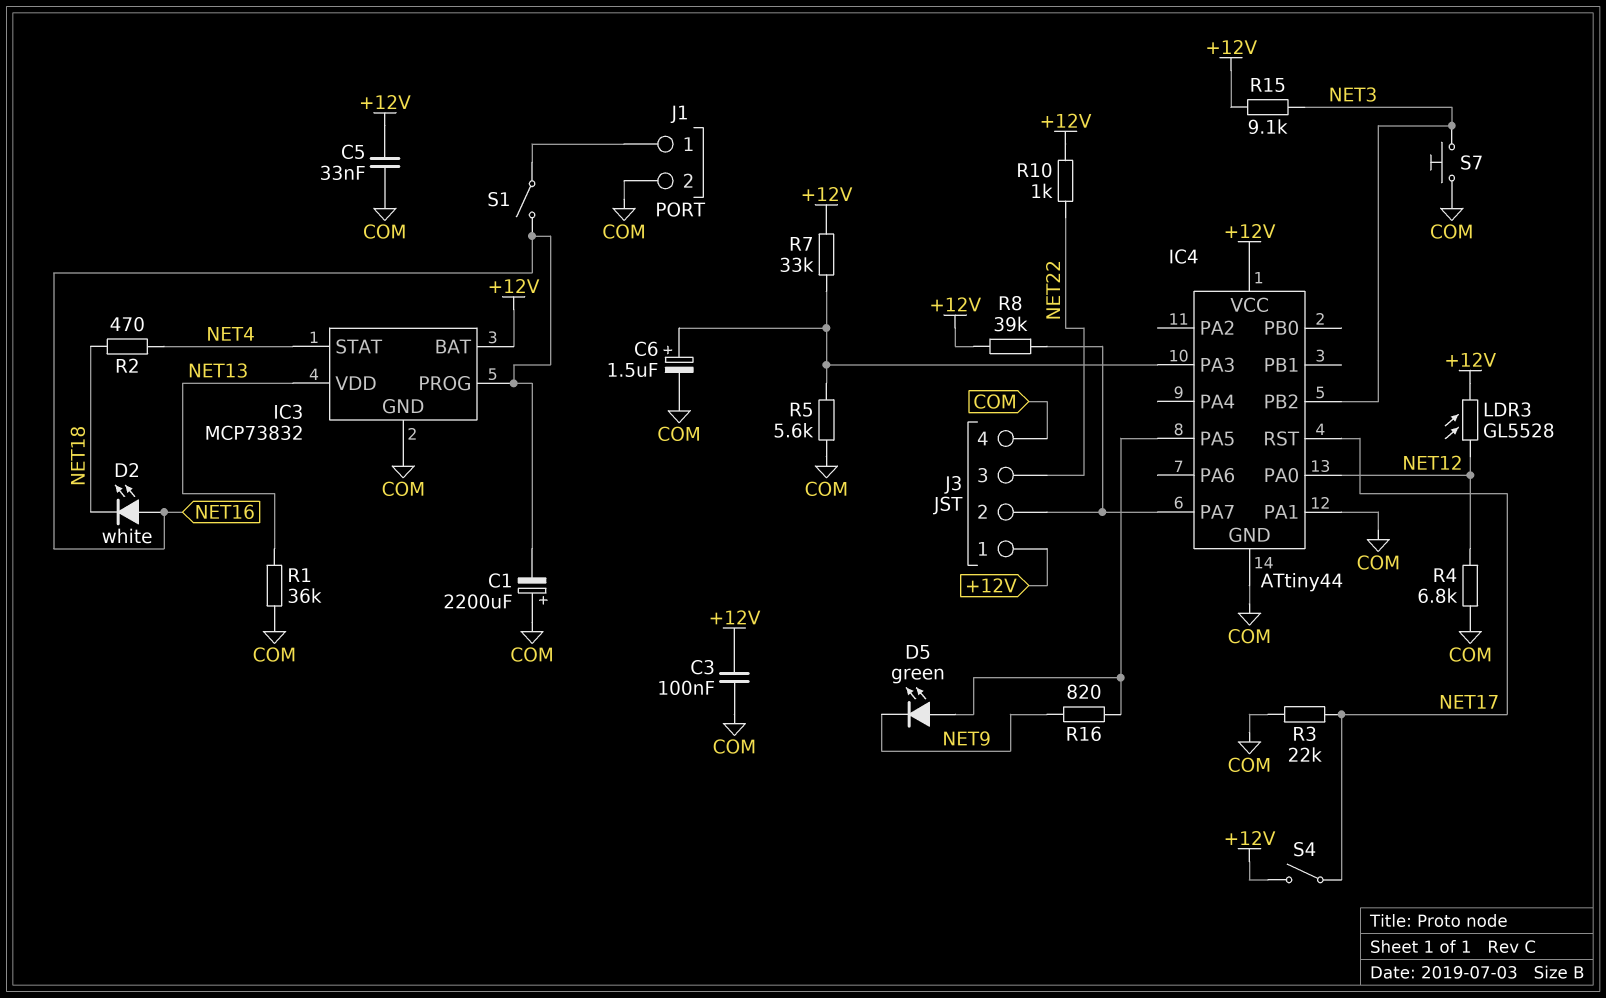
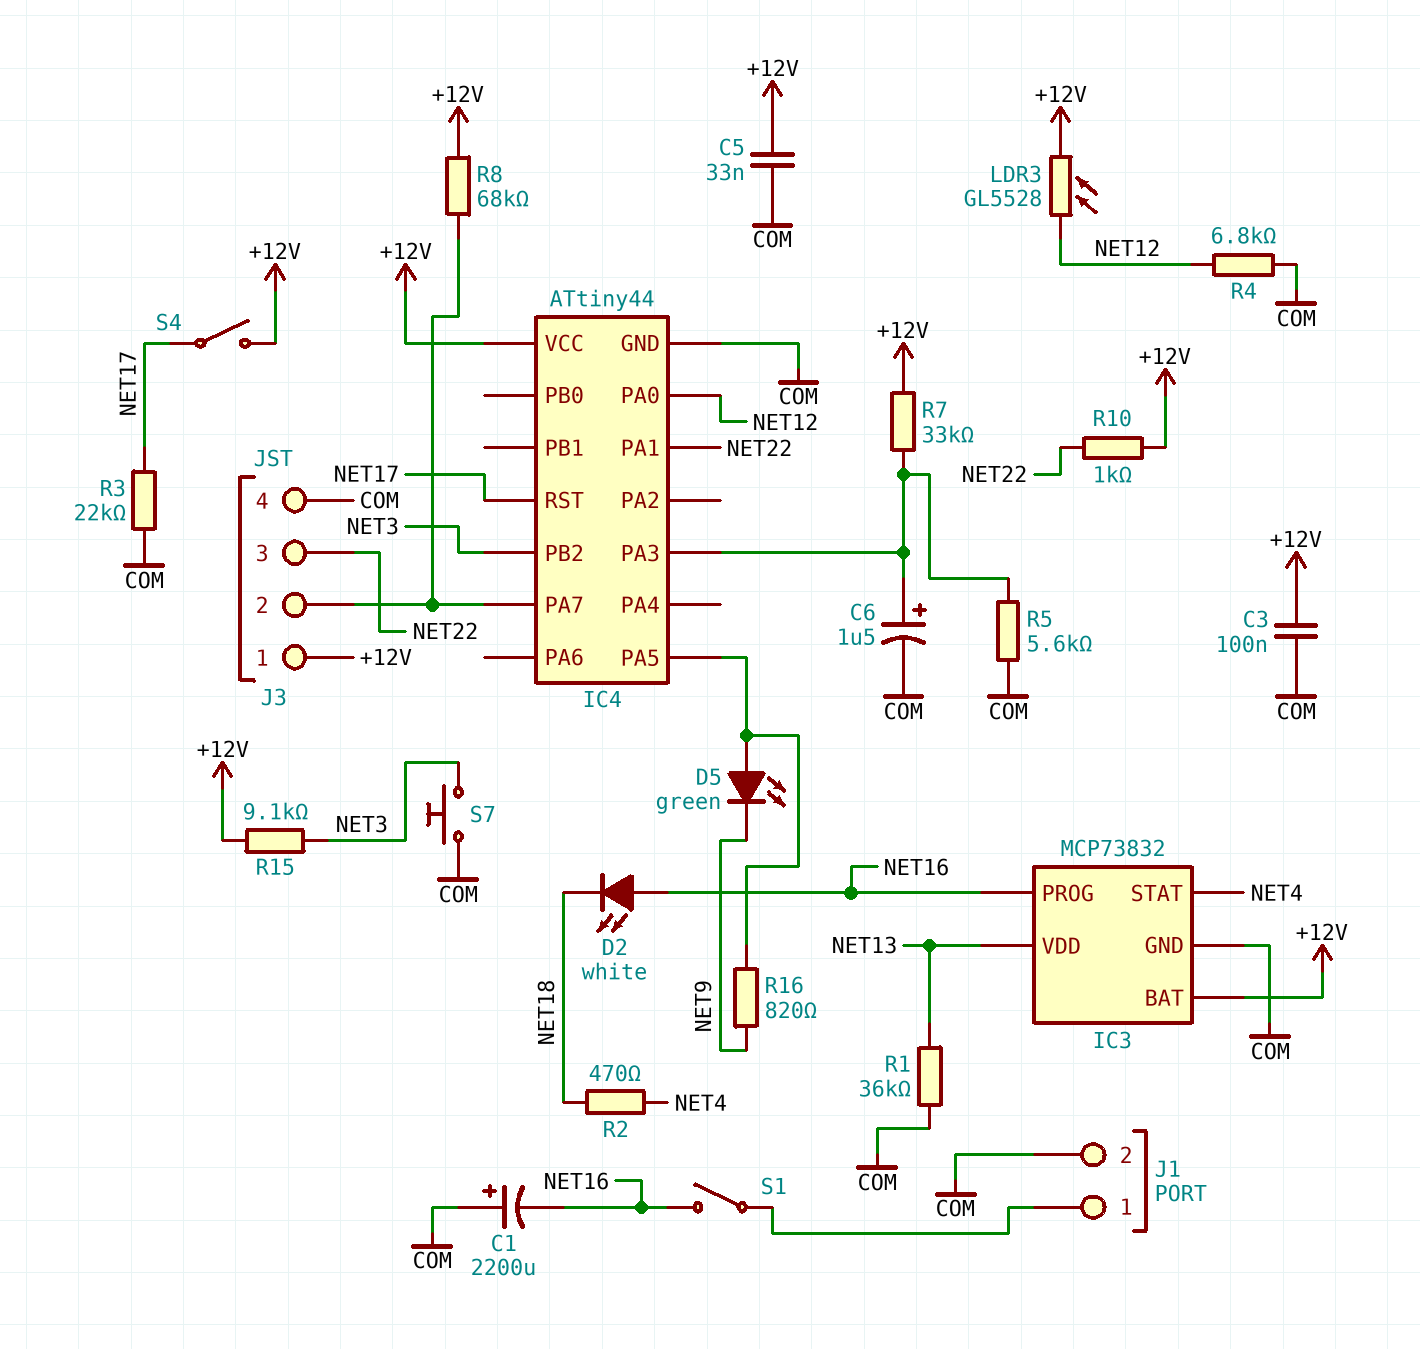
IC4 pin PA1: COM -> NET22
R8: 39k (+12V, IC4/PA7) -> 68k (+12V, IC4/PA7)

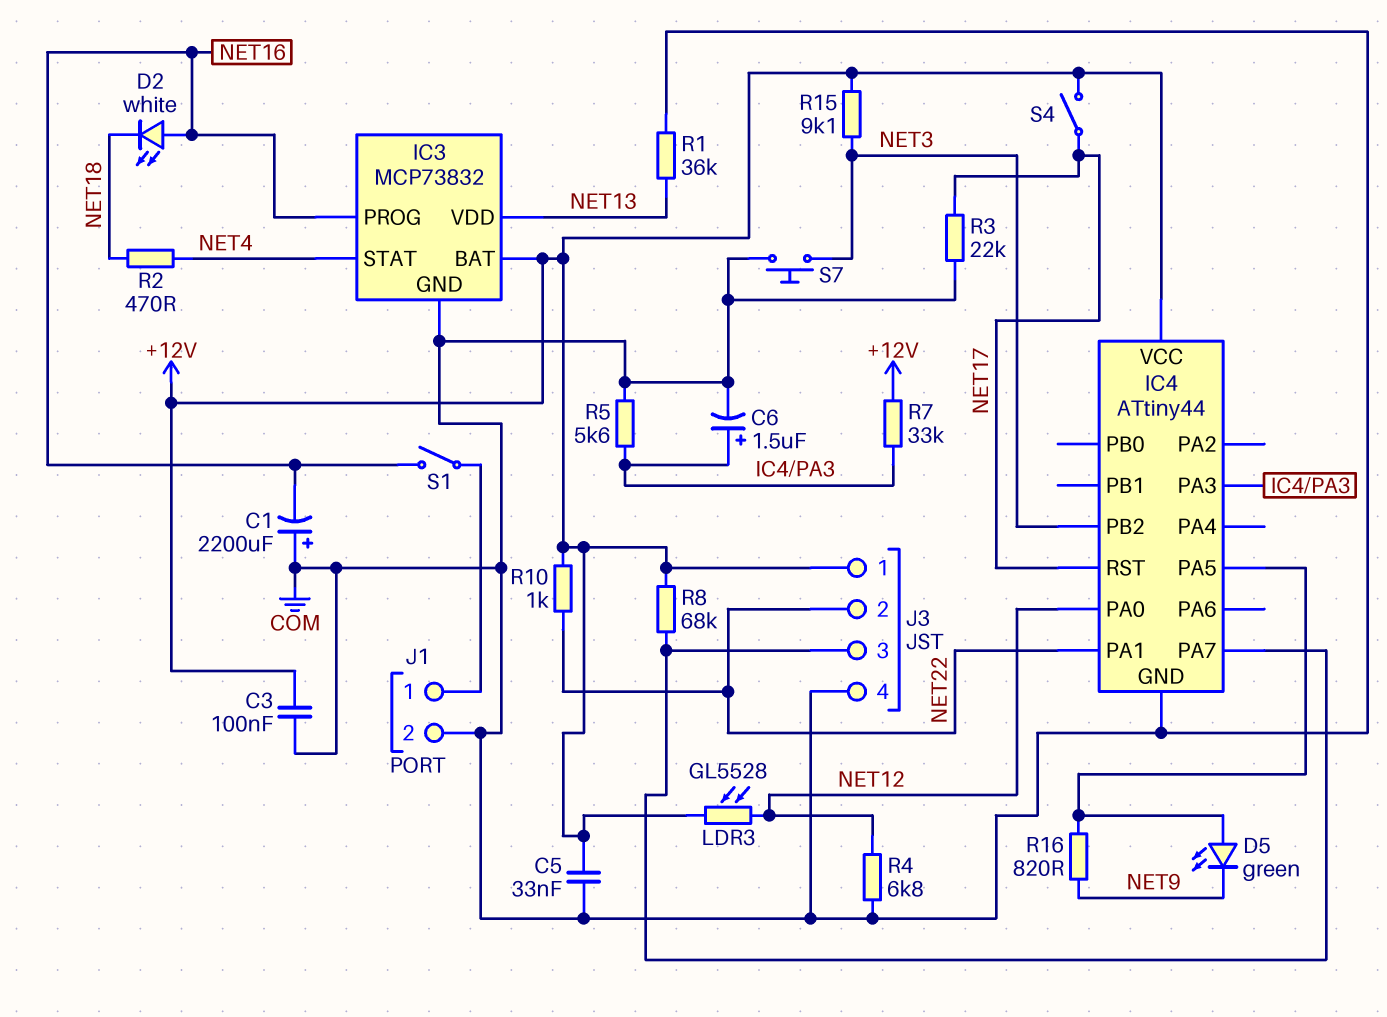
J3 pin 2: IC4/PA7 -> NET22
J3 pin 3: NET22 -> IC4/PA7

